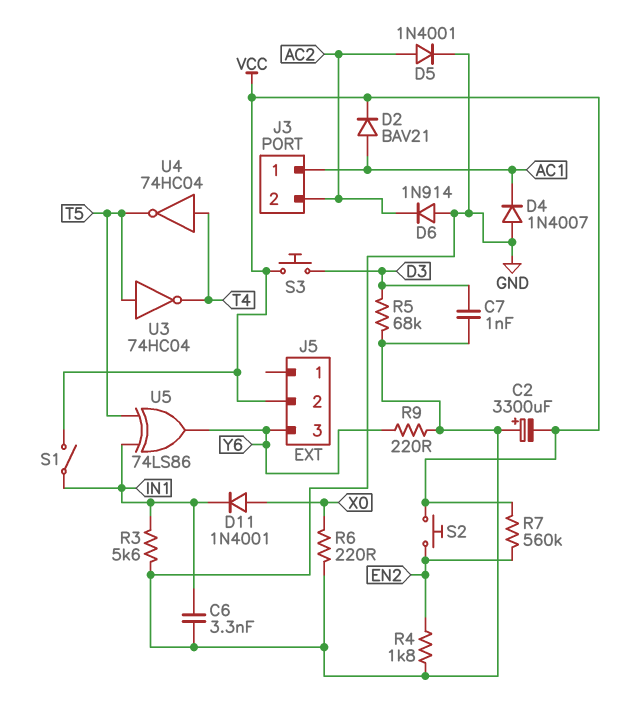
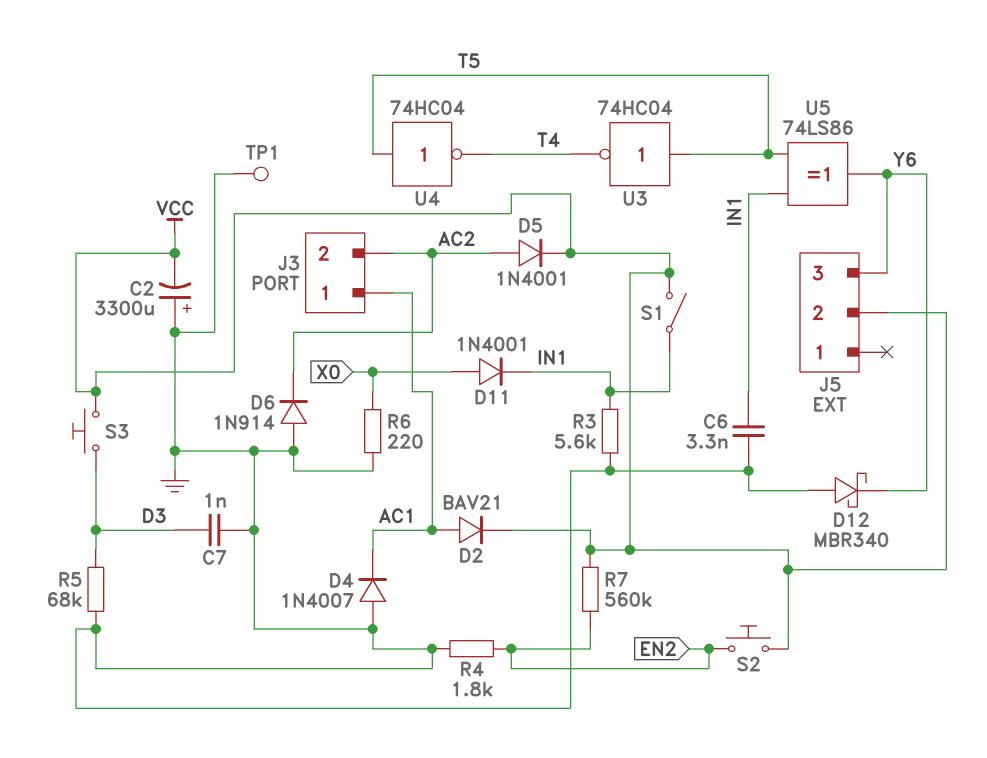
D5: diode 1N4001 (A AC2, K GND) -> diode 1N4001 (A AC2, K VCC)
D12: none -> schottky MBR340 (A GND, K Y6)
R9: 220 (GND, Y6) -> none
TP1: none -> test point (GND)
U4: NOT 74HC04 (in T4, out T5) -> NOT 74HC04 (in T5, out T4)

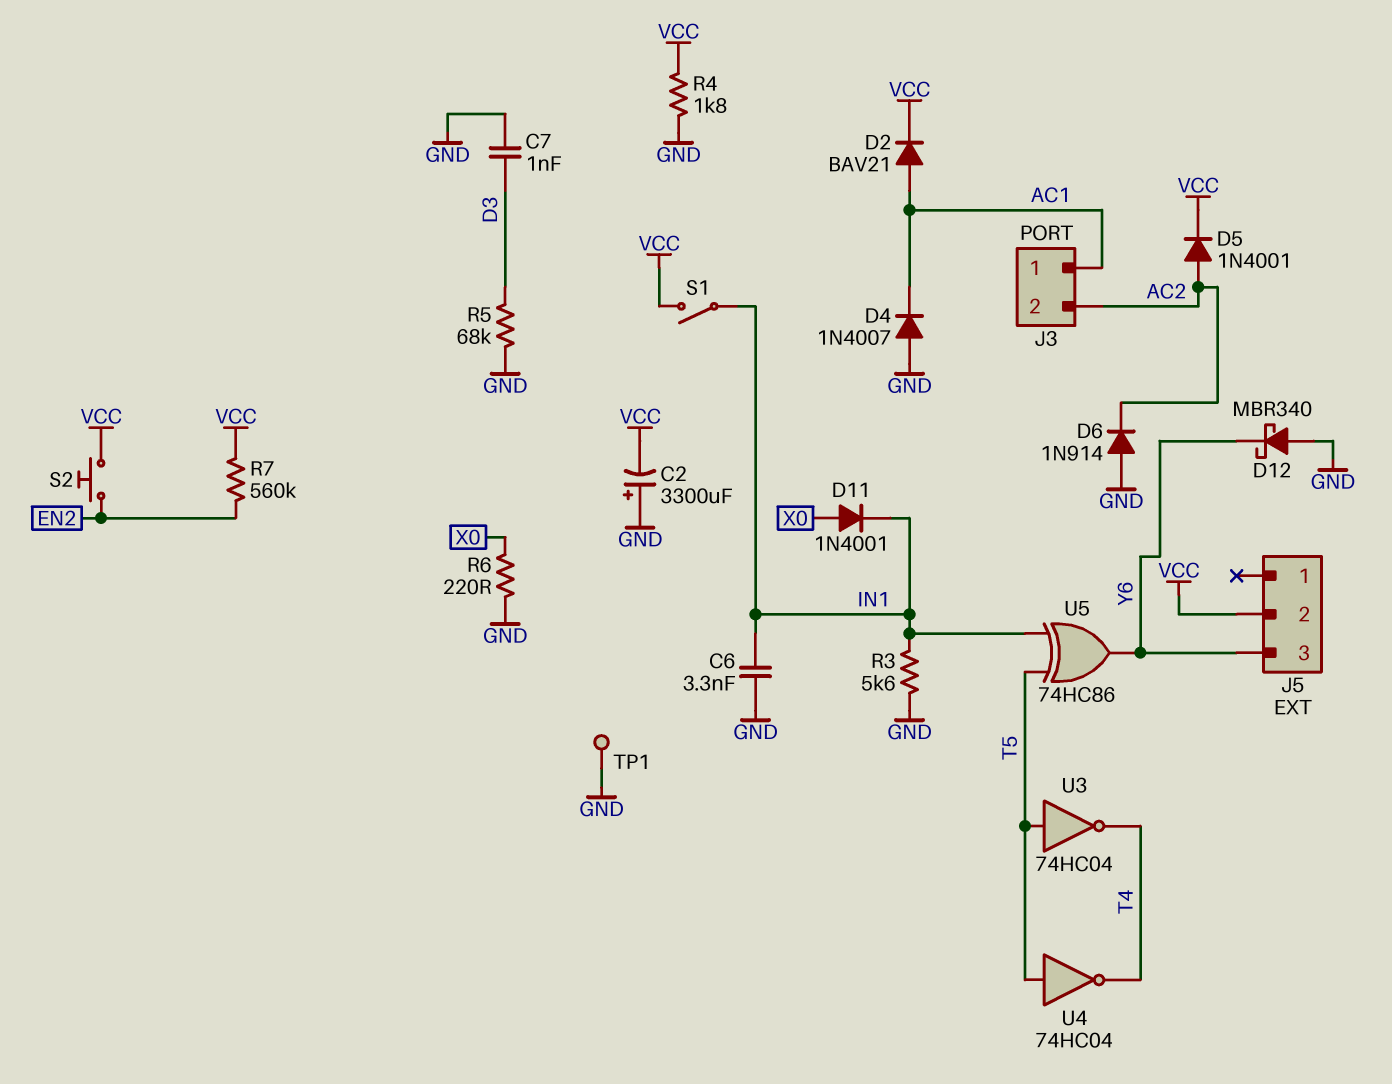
R4: 1.8k (EN2, GND) -> 1.8k (GND, VCC)
S3: button (D3, VCC) -> none
U5: XOR 74LS86 (in IN1, in T5, out Y6) -> XOR 74HC86 (in IN1, in T5, out Y6)

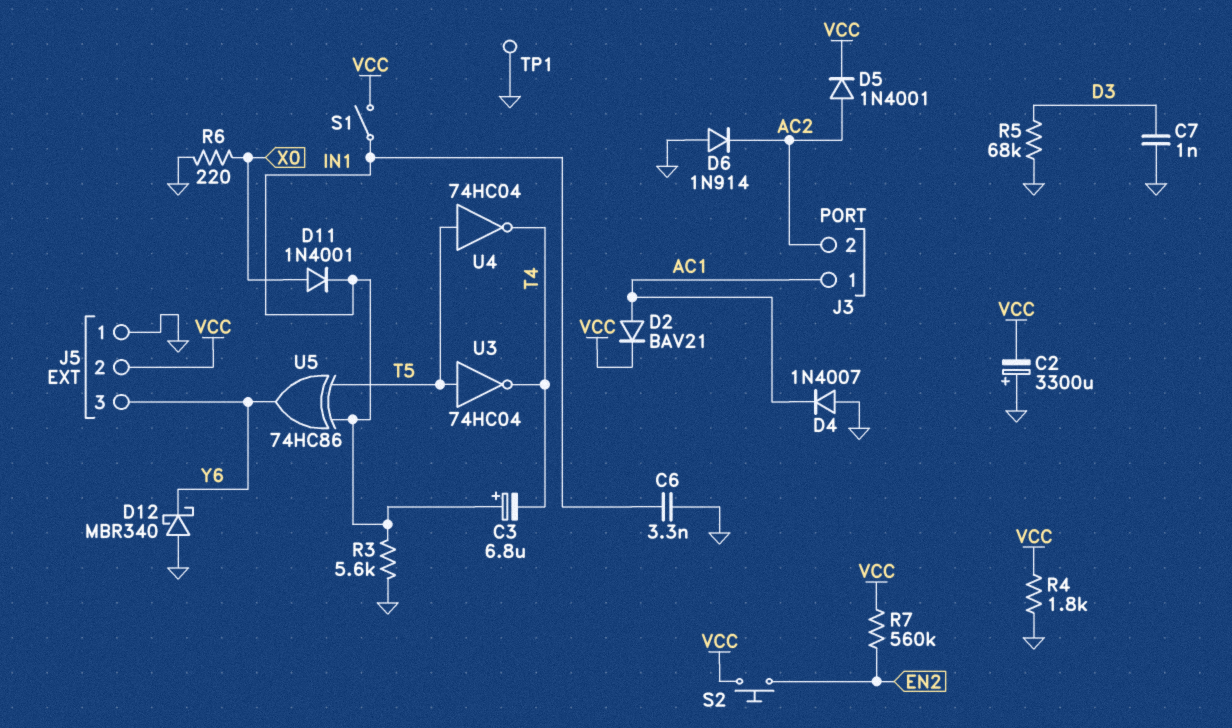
C3: none -> 6.8uF (plus IN1, minus T4)
J5 pin 1: none -> GND

